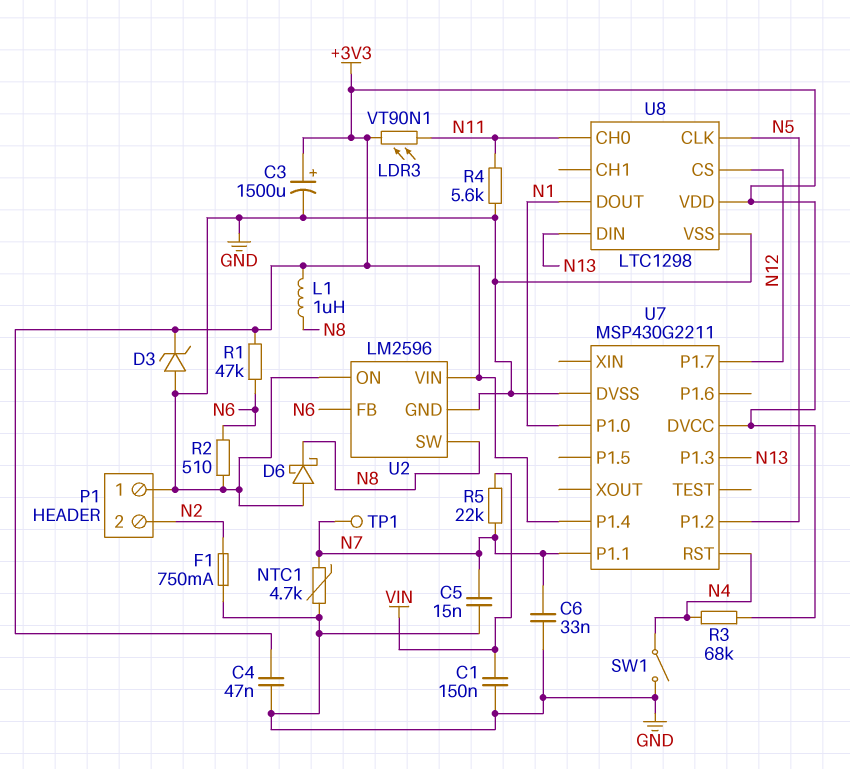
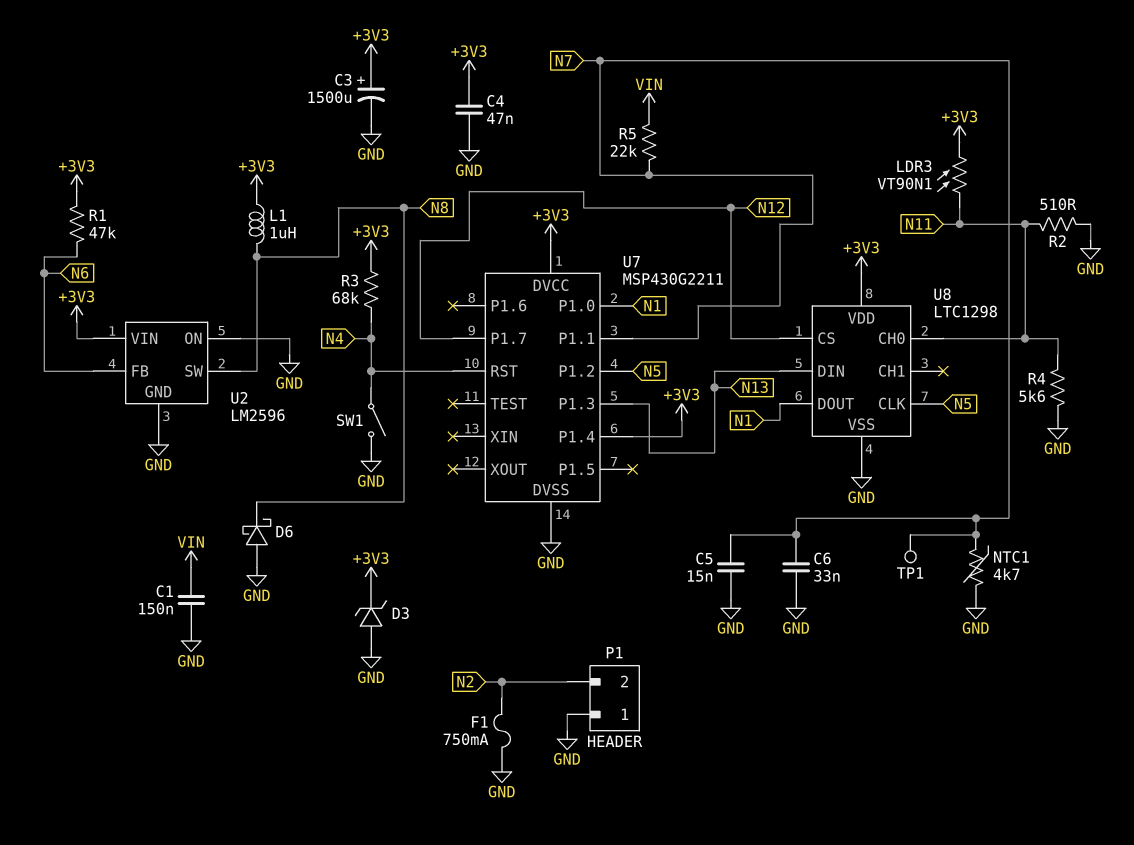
R2: 510 (GND, N6) -> 510 (GND, N11)

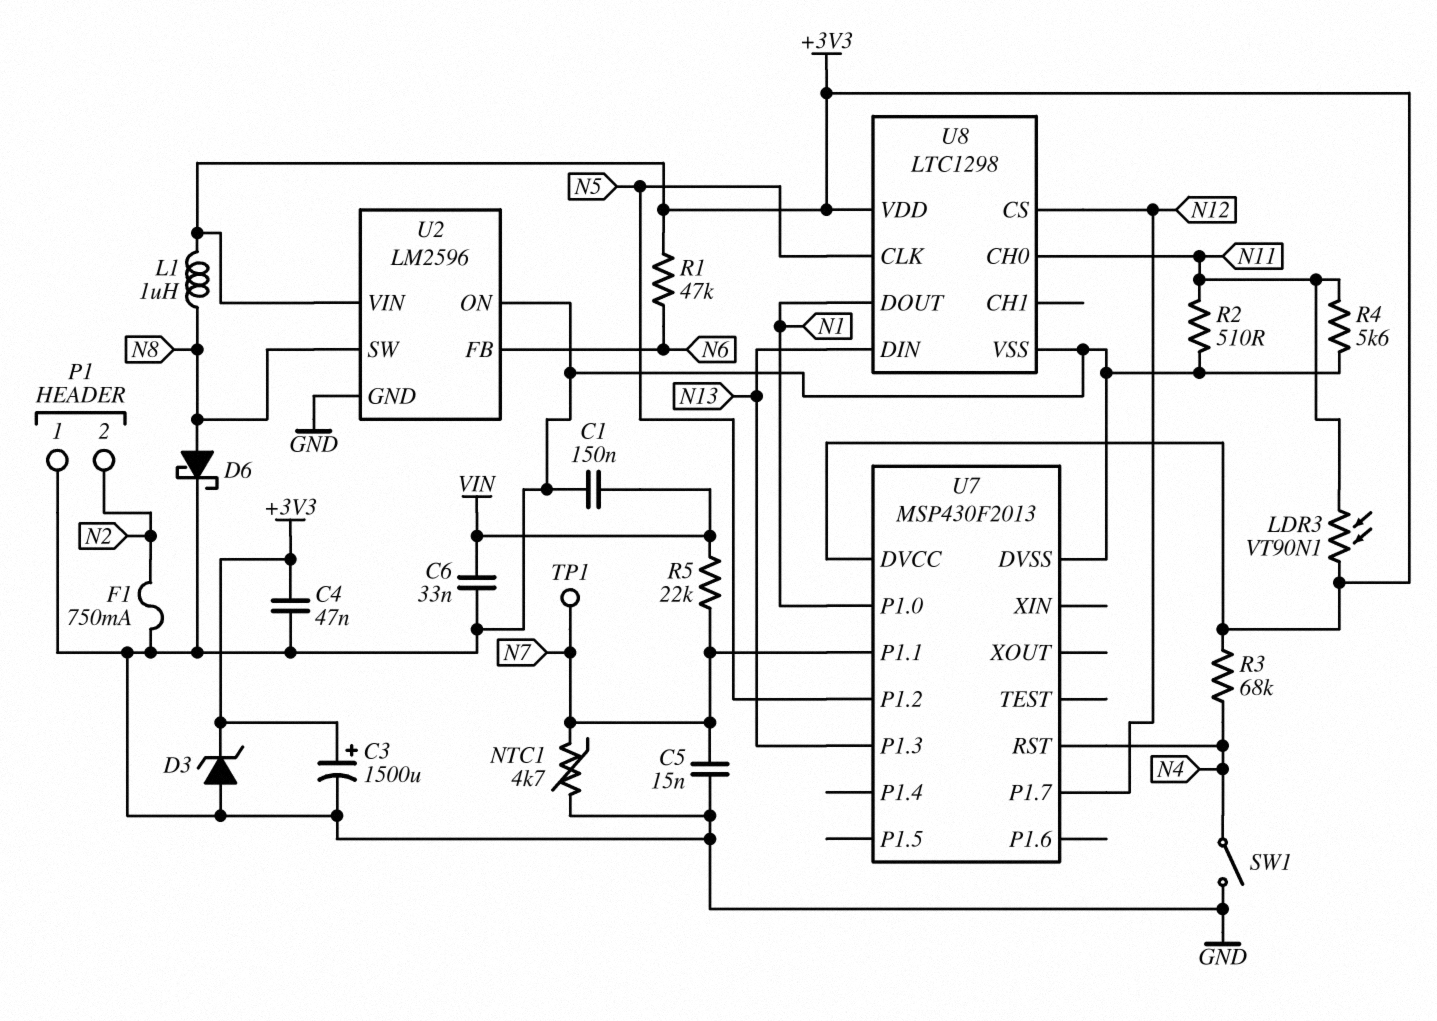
C6: 33nF (GND, N7) -> 33nF (GND, VIN)
D6: schottky (A GND, K N8) -> schottky (A N8, K GND)
U7: MSP430G2211 -> MSP430F2013
U7 pin P1.4: +3V3 -> none

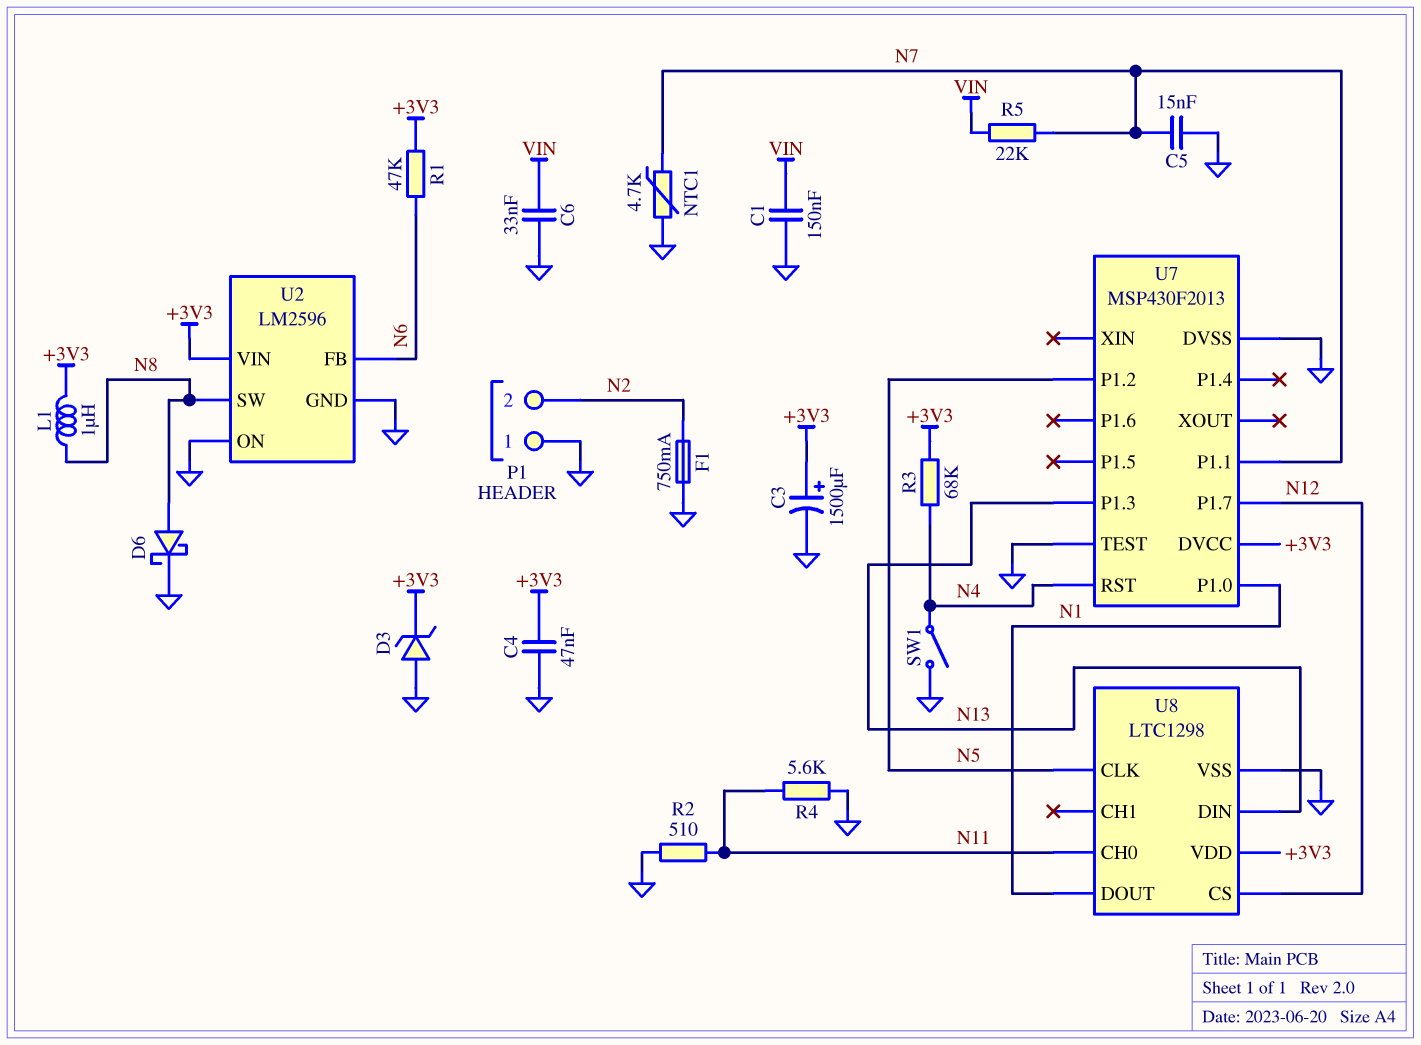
LDR3: VT90N1 (+3V3, N11) -> none
TP1: test point (N7) -> none
U7 pin TEST: none -> GND

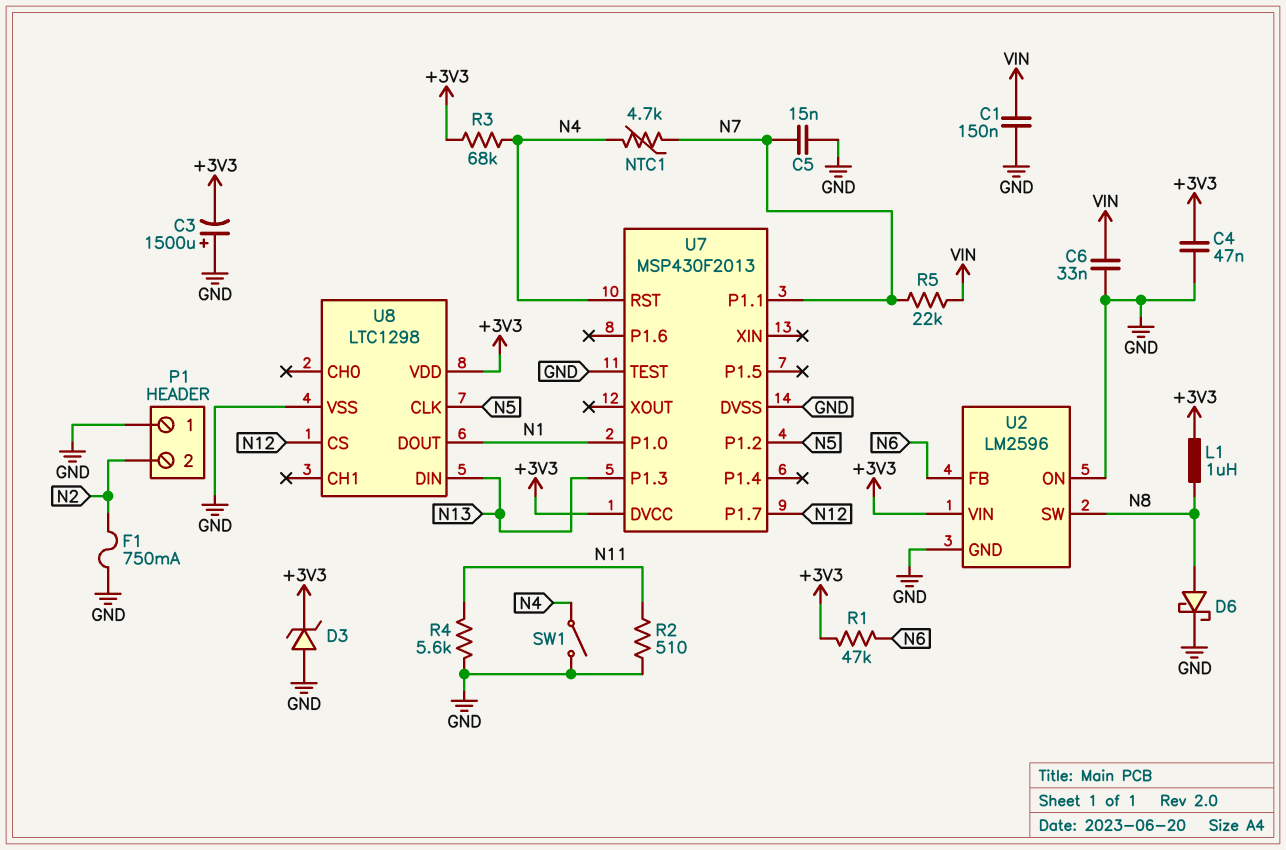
C3: 1500uF (plus +3V3, minus GND) -> 1500uF (plus GND, minus +3V3)
NTC1: 4.7k (GND, N7) -> 4.7k (N4, N7)
U8 pin CH0: N11 -> none

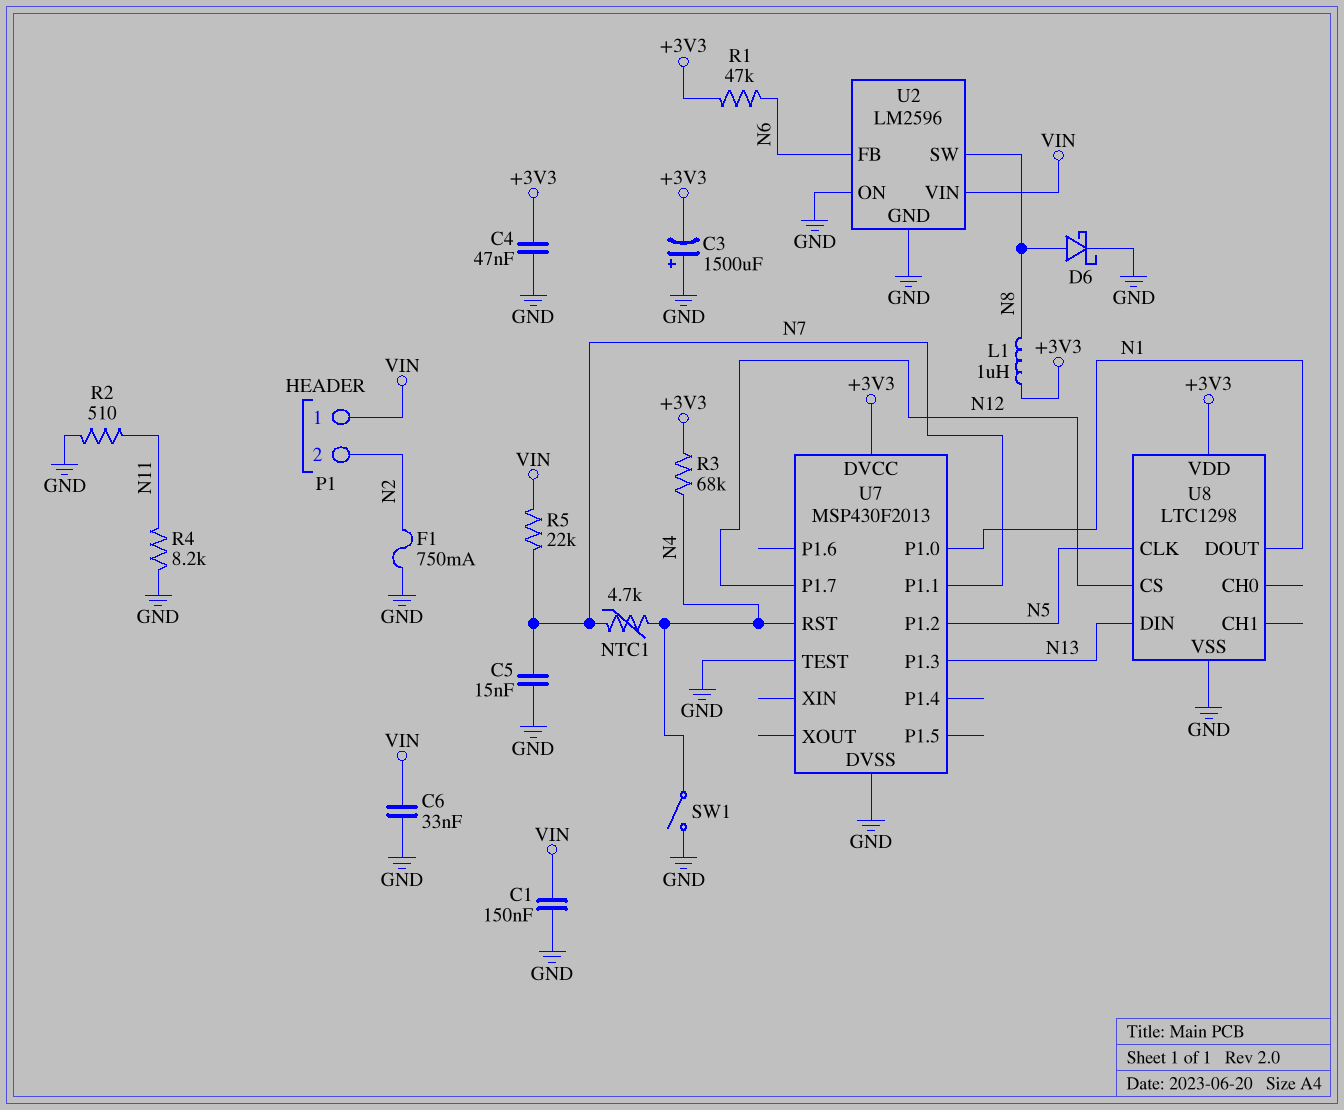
D3: zener (A GND, K +3V3) -> none
P1 pin 1: GND -> VIN
R4: 5.6k (GND, N11) -> 8.2k (GND, N11)
U2 pin VIN: +3V3 -> VIN

